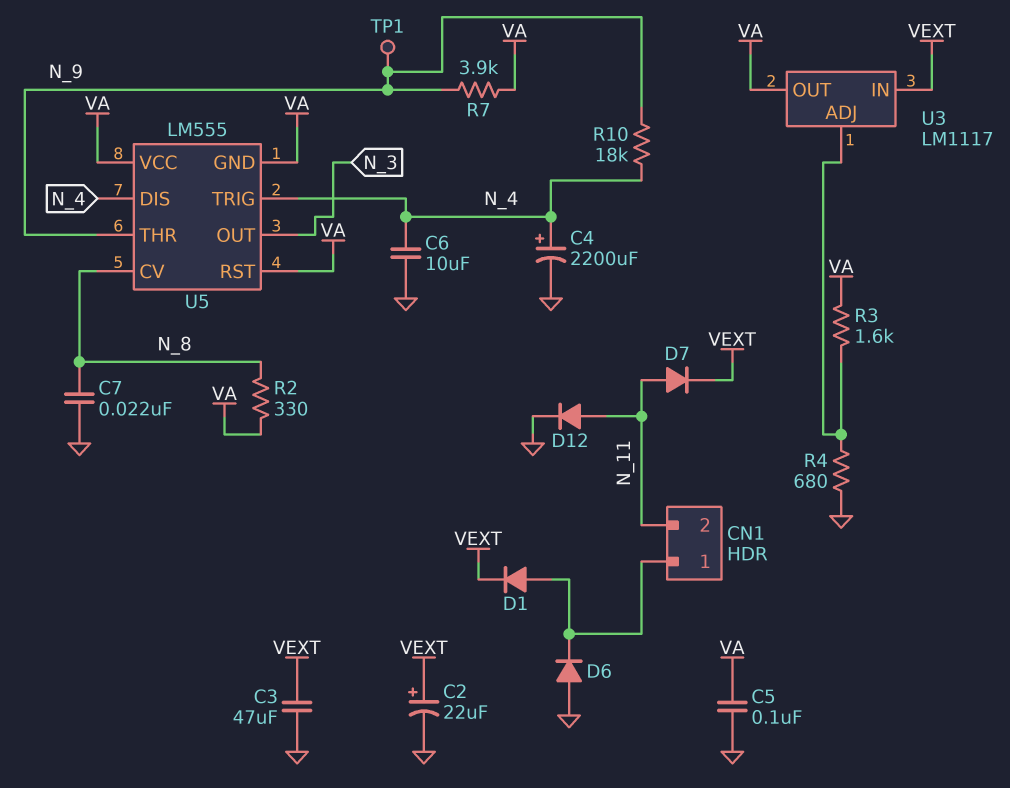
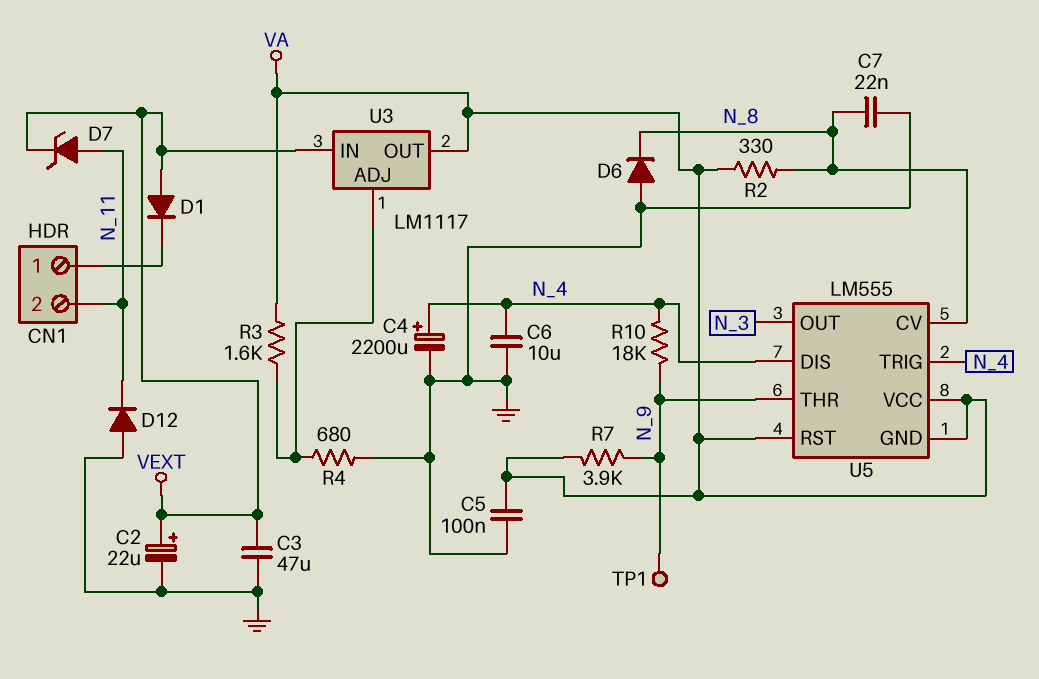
D1: diode (A CN1/1, K VEXT) -> diode (A VEXT, K CN1/1)
D6: diode (A GND, K CN1/1) -> diode (A GND, K N_8)
D7: diode (A N_11, K VEXT) -> zener (A N_11, K VEXT)
D12: diode (A N_11, K GND) -> diode (A GND, K N_11)

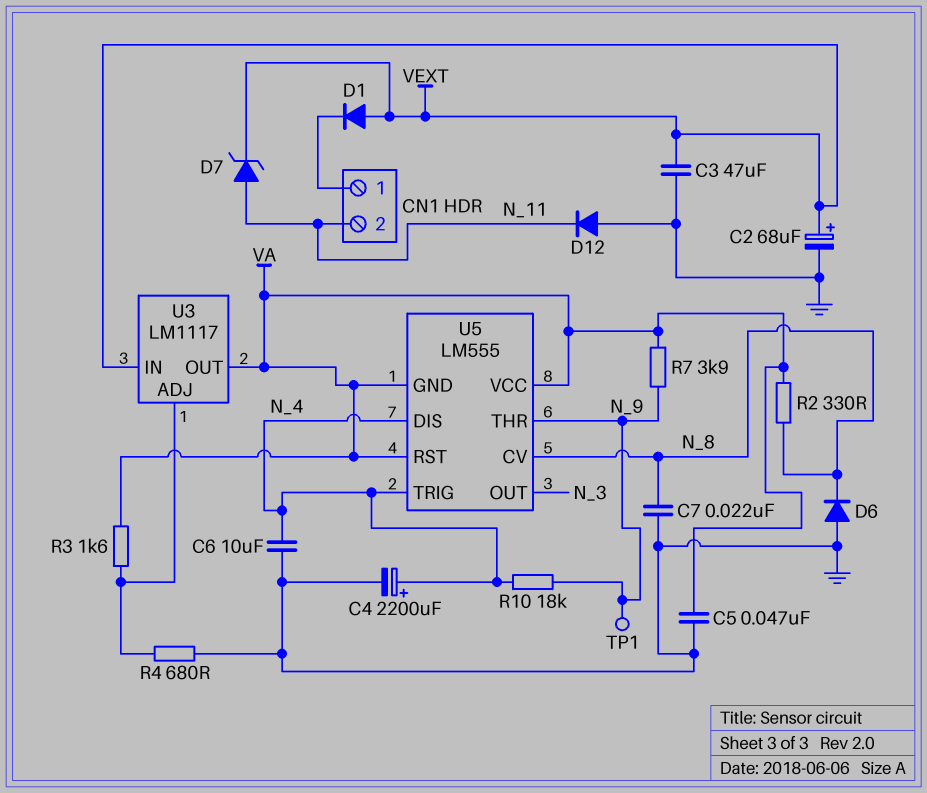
C2: 22uF (plus VEXT, minus GND) -> 68uF (plus VEXT, minus GND)
C5: 100nF (GND, VA) -> 47nF (GND, VA)

